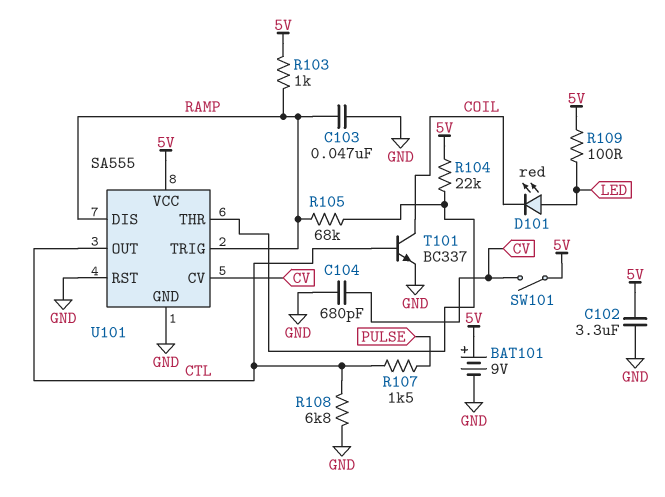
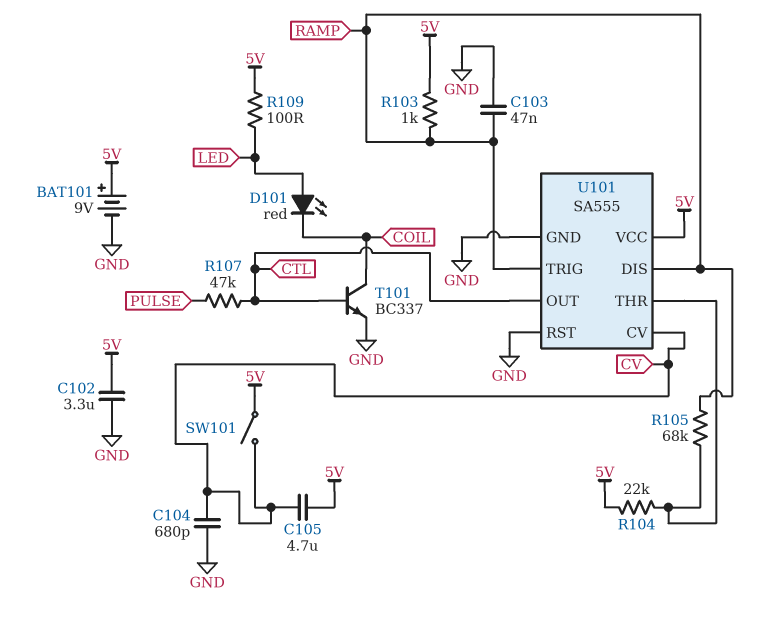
C105: none -> 4.7uF (5V, CV)
R107: 1.5k (CTL, PULSE) -> 47k (CTL, PULSE)
R108: 6.8k (CTL, GND) -> none

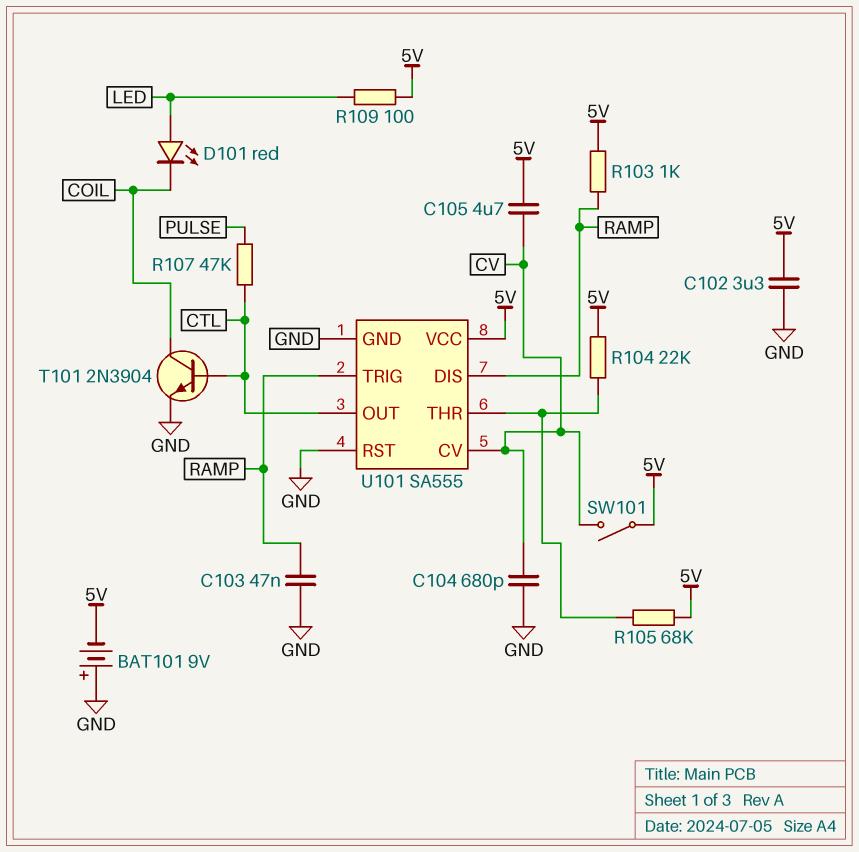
BAT101: 9V (plus 5V, minus GND) -> 9V (plus GND, minus 5V)
R105: 68k (RAMP, U101/THR) -> 68k (5V, U101/THR)
T101: NPN BC337 (B CTL, C COIL, E GND) -> NPN 2N3904 (B CTL, C COIL, E GND)

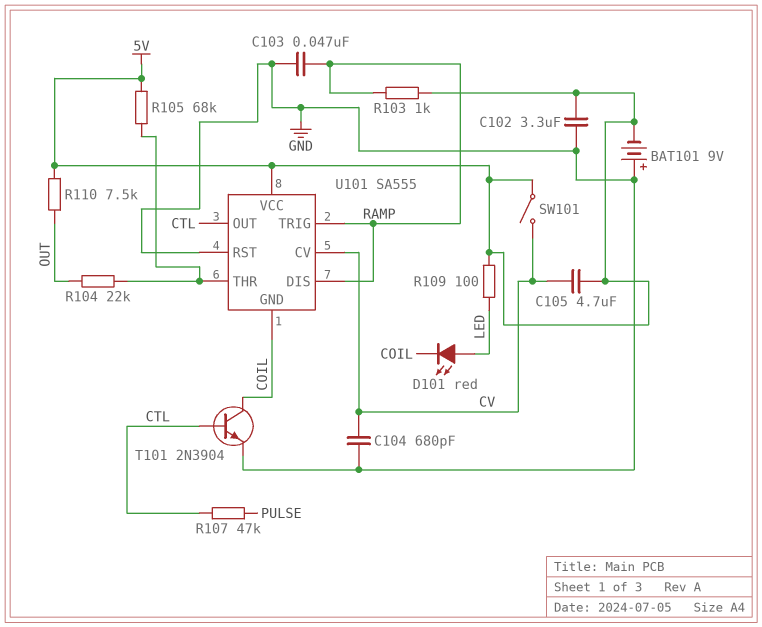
R104: 22k (5V, U101/THR) -> 22k (OUT, U101/THR)
R110: none -> 7.5k (5V, OUT)
U101 pin GND: GND -> COIL

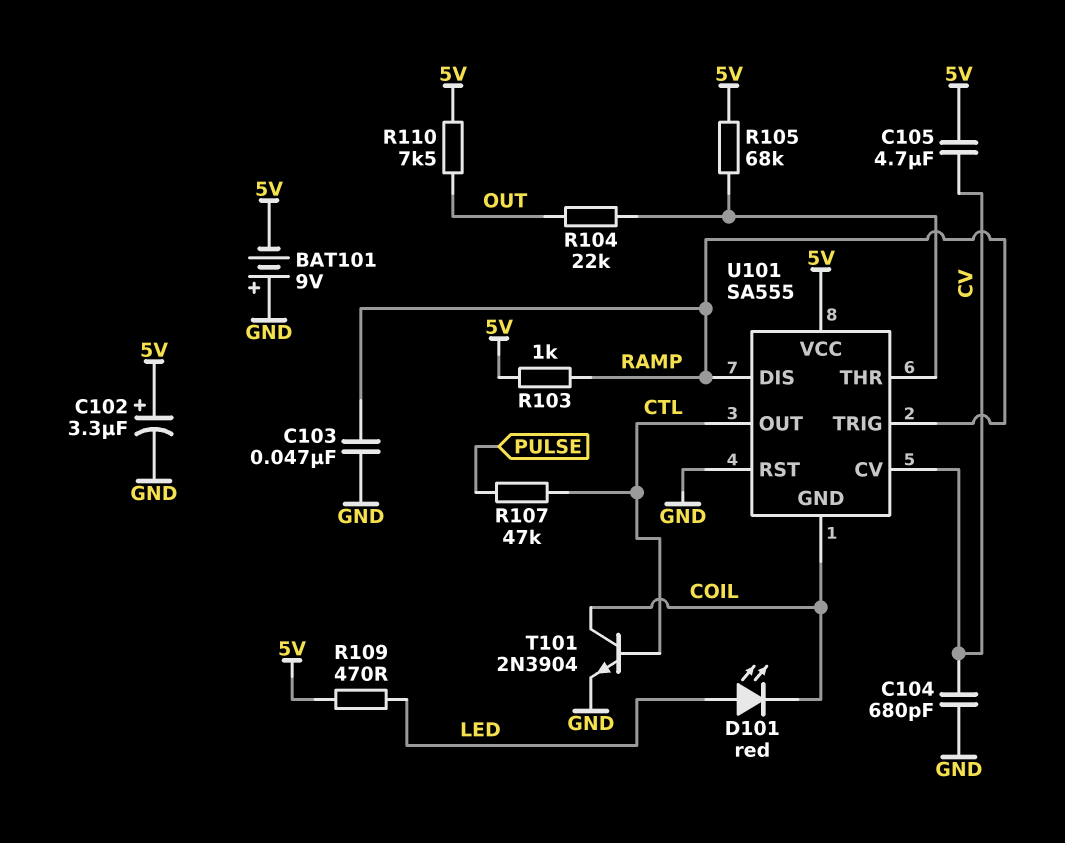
C102: 3.3uF (5V, GND) -> 3.3uF (plus 5V, minus GND)
R109: 100 (5V, LED) -> 470 (5V, LED)
SW101: switch (5V, CV) -> none

